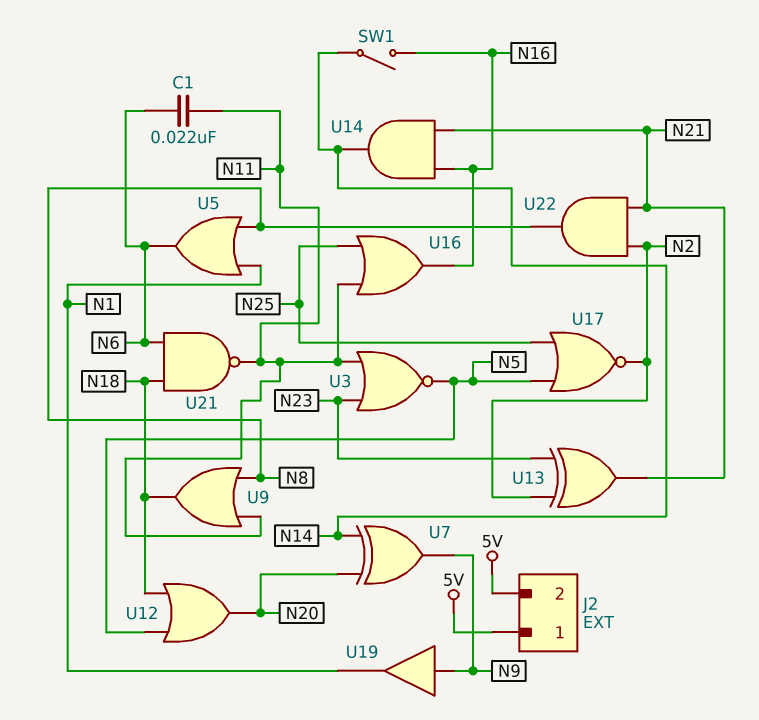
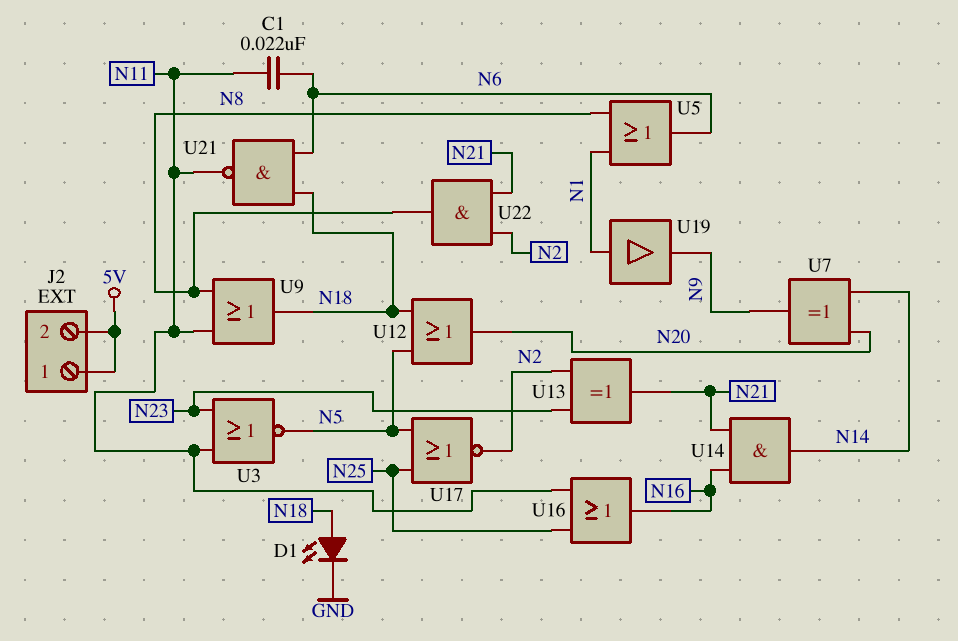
D1: none -> LED (A N18, K GND)
SW1: switch (N14, N16) -> none
U19: buffer (in N9, out N1) -> buffer (in N1, out N9)

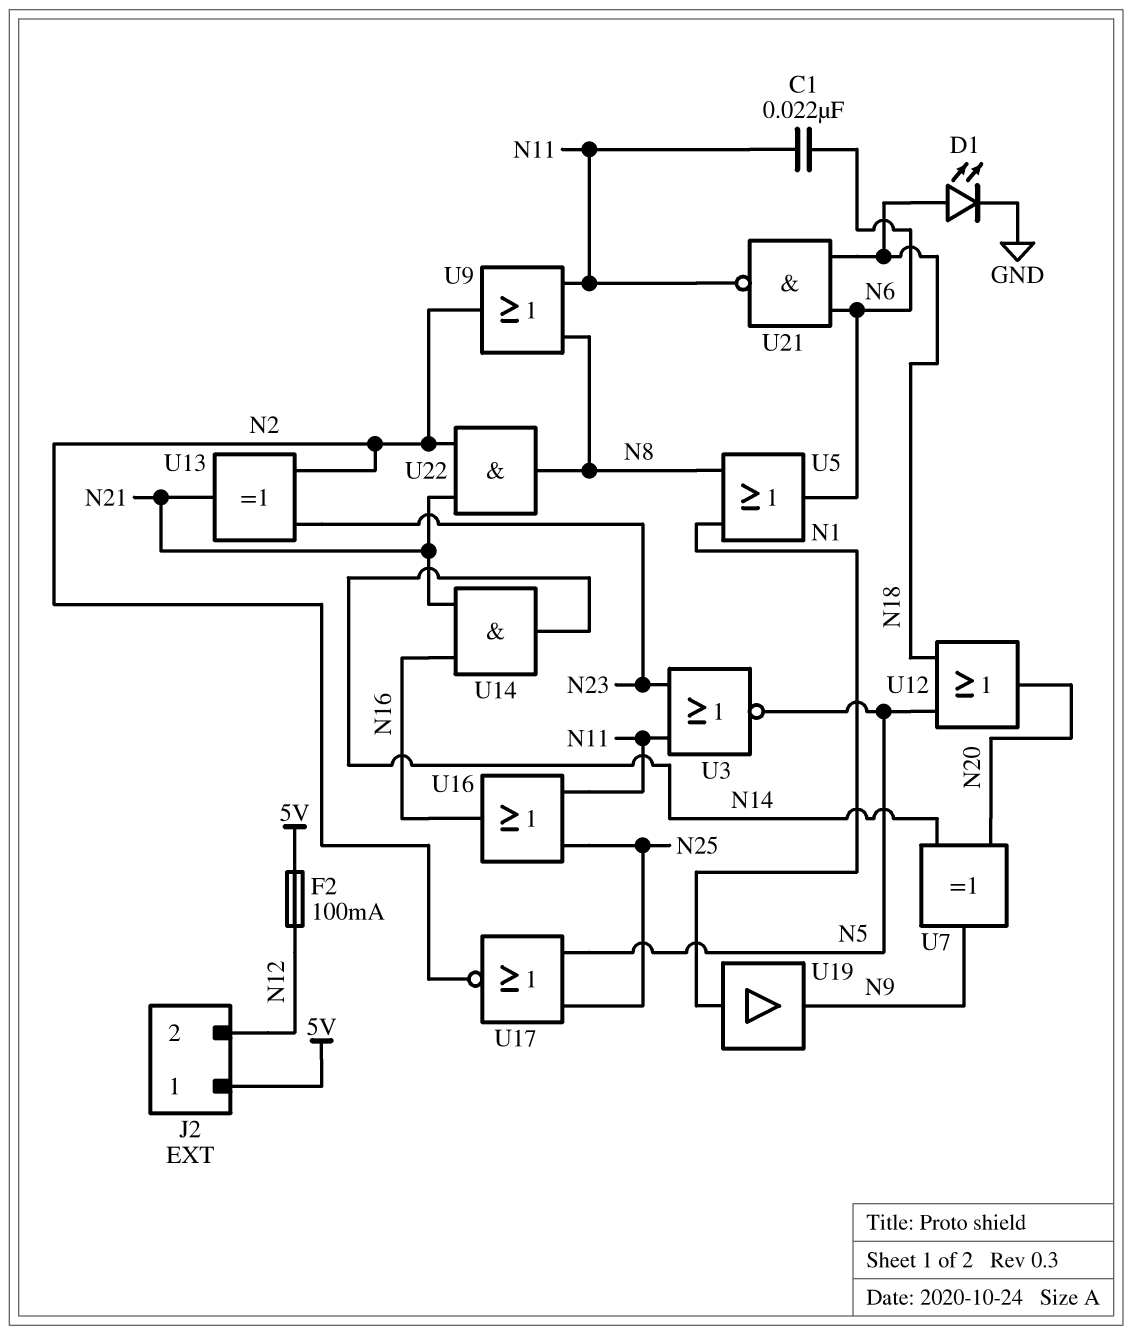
F2: none -> 100mA (5V, N12)
J2 pin 2: 5V -> N12
U9: OR (in N8, in N11, out N18) -> OR (in N8, in N11, out N2)

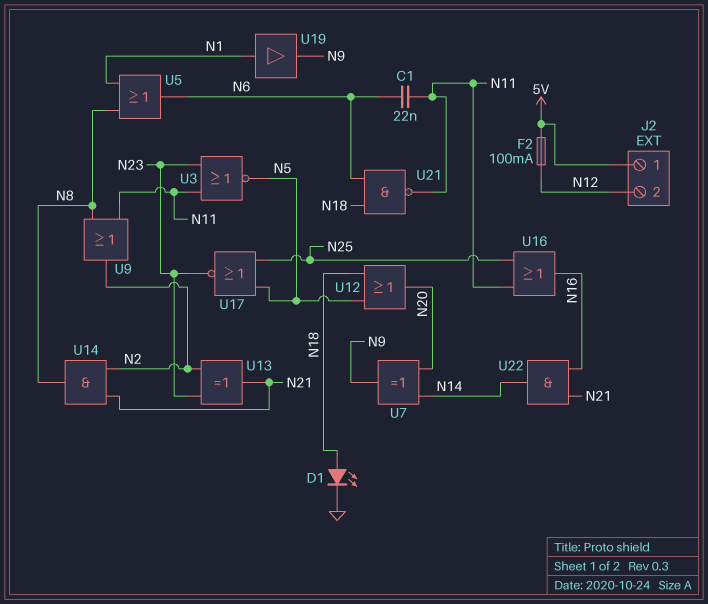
U14: AND (in N16, in N21, out N14) -> AND (in N2, in N21, out N8)
U17: NOR (in N5, in N25, out N2) -> NOR (in N5, in N25, out N23)
U22: AND (in N2, in N21, out N8) -> AND (in N16, in N21, out N14)

